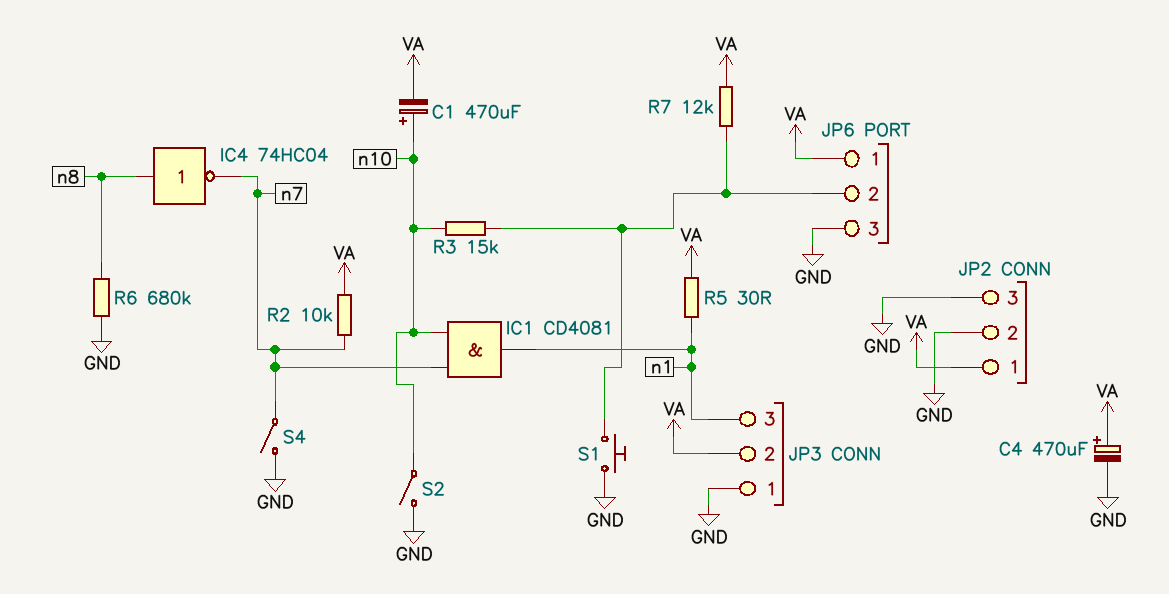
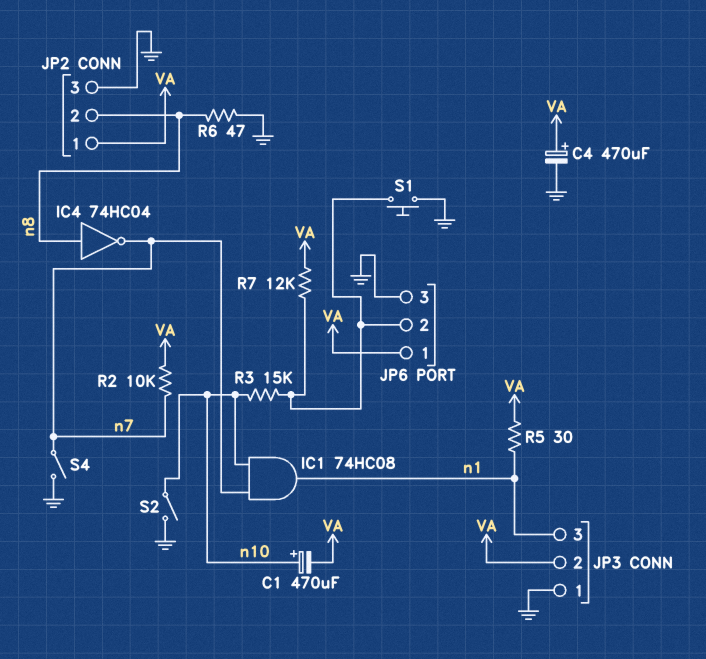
IC1: AND CD4081 (in n7, in n10, out n1) -> AND 74HC08 (in n7, in n10, out n1)
JP2 pin 2: GND -> n8
R6: 680k (GND, n8) -> 47 (GND, n8)

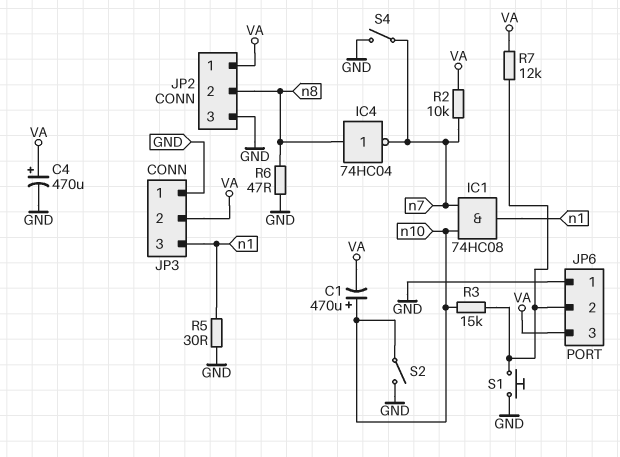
JP6 pin 1: VA -> GND
JP6 pin 3: GND -> VA
R5: 30 (VA, n1) -> 30 (GND, n1)

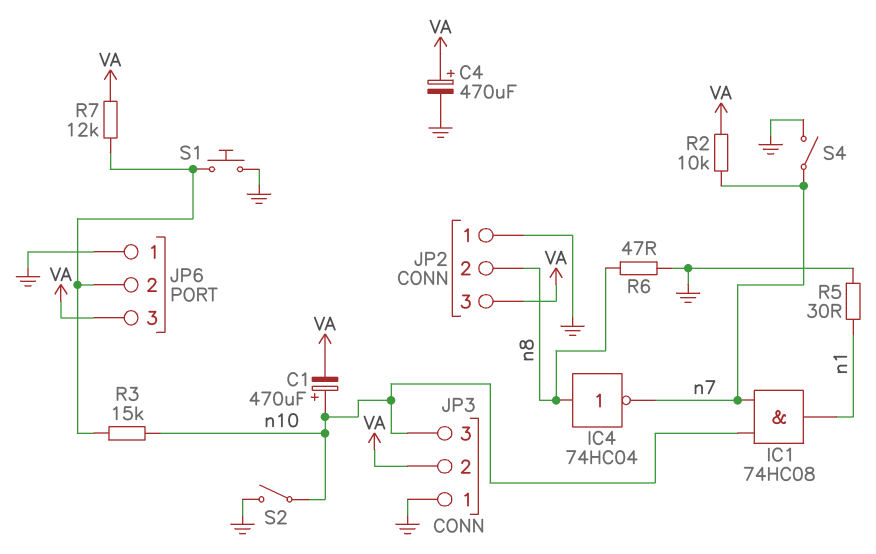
JP2 pin 1: VA -> GND
JP2 pin 3: GND -> VA
JP3 pin 3: n1 -> n10

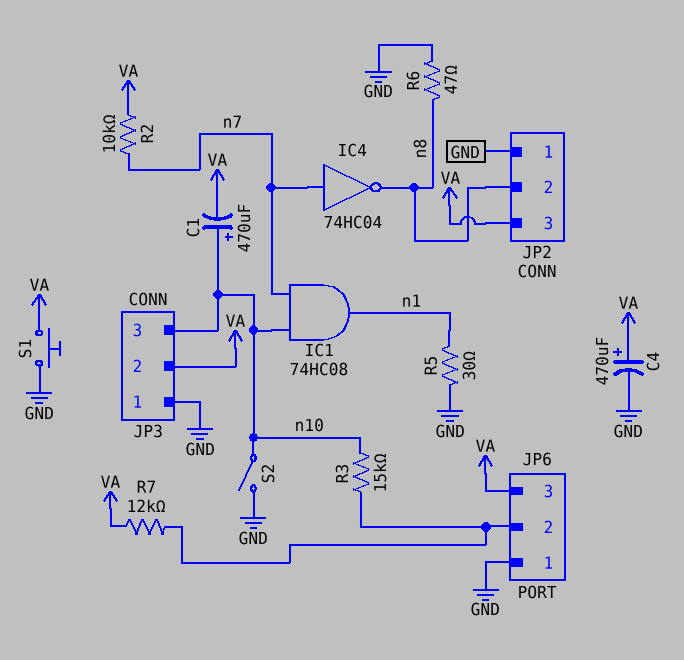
IC4: NOT 74HC04 (in n8, out n7) -> NOT 74HC04 (in n7, out n8)
S1: button (GND, JP6/2) -> button (GND, VA)
S4: switch (GND, n7) -> none

